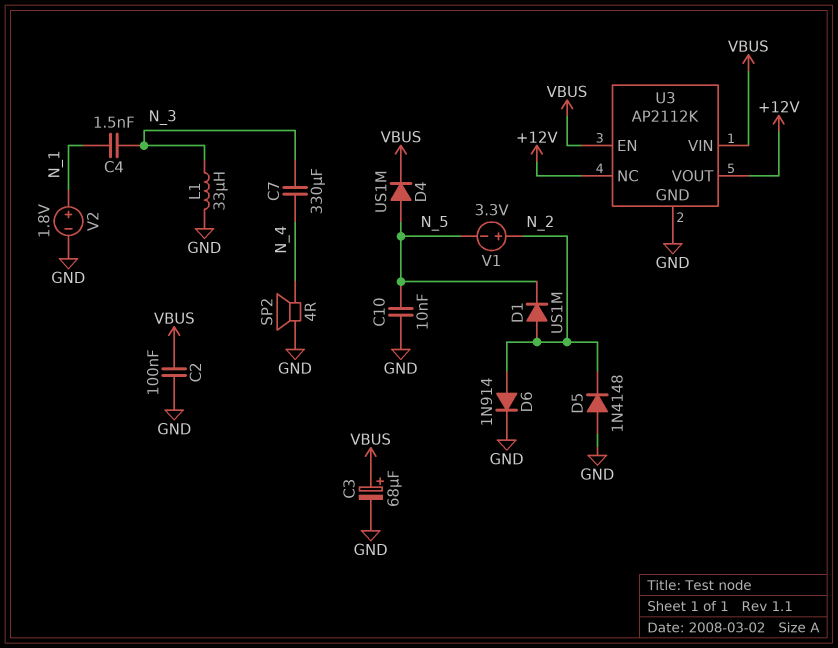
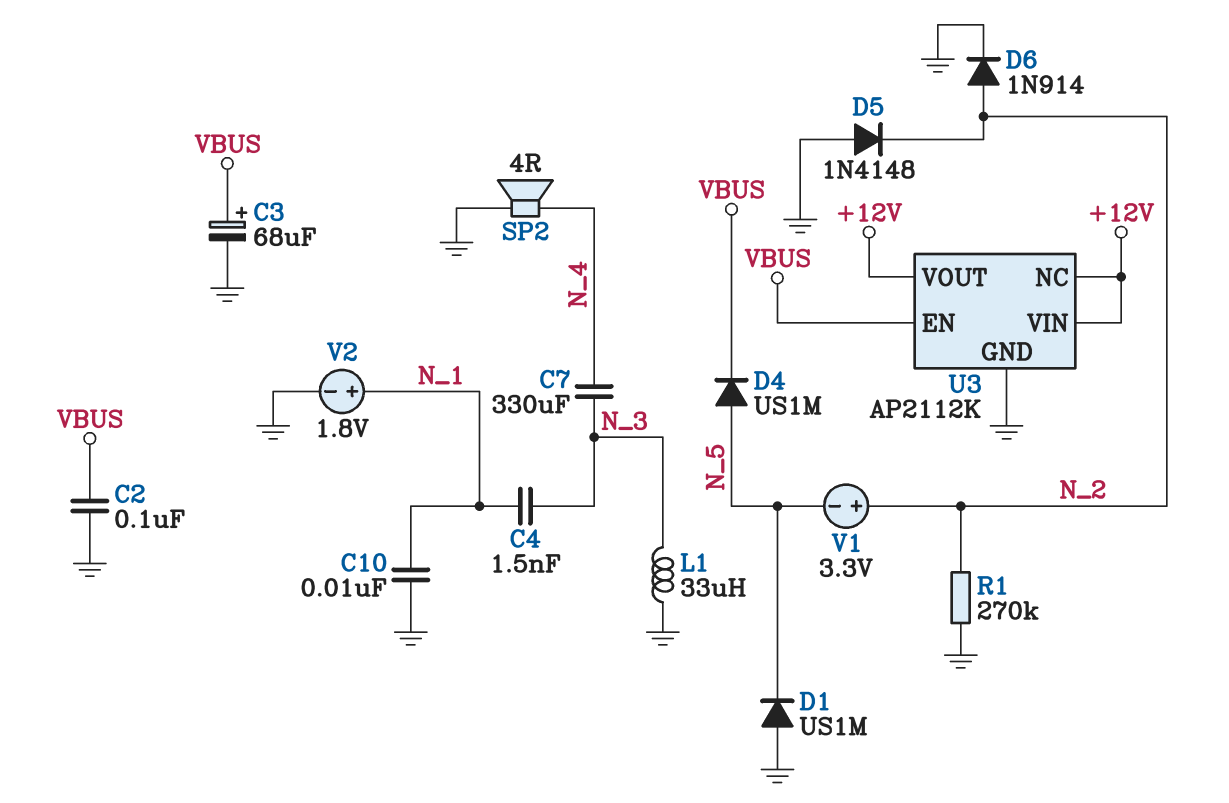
C10: 10nF (GND, N_5) -> 10nF (GND, N_1)
D1: diode US1M (A N_2, K N_5) -> diode US1M (A GND, K N_5)
R1: none -> 270k (GND, N_2)
U3 pin VIN: VBUS -> +12V

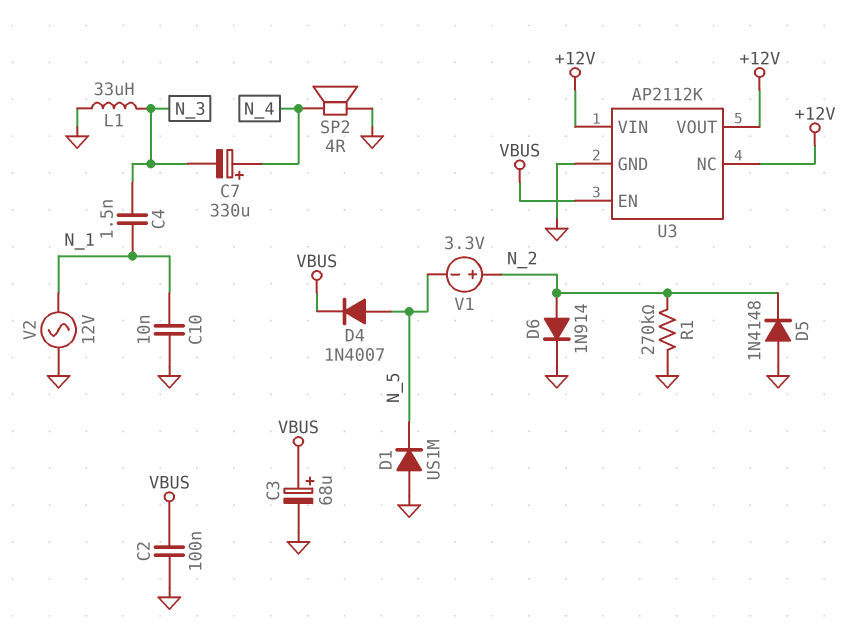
C7: 330uF (N_3, N_4) -> 330uF (plus N_4, minus N_3)
D4: diode US1M (A N_5, K VBUS) -> diode 1N4007 (A N_5, K VBUS)
V2: 1.8V (plus N_1, minus GND) -> AC 12V (GND, N_1)

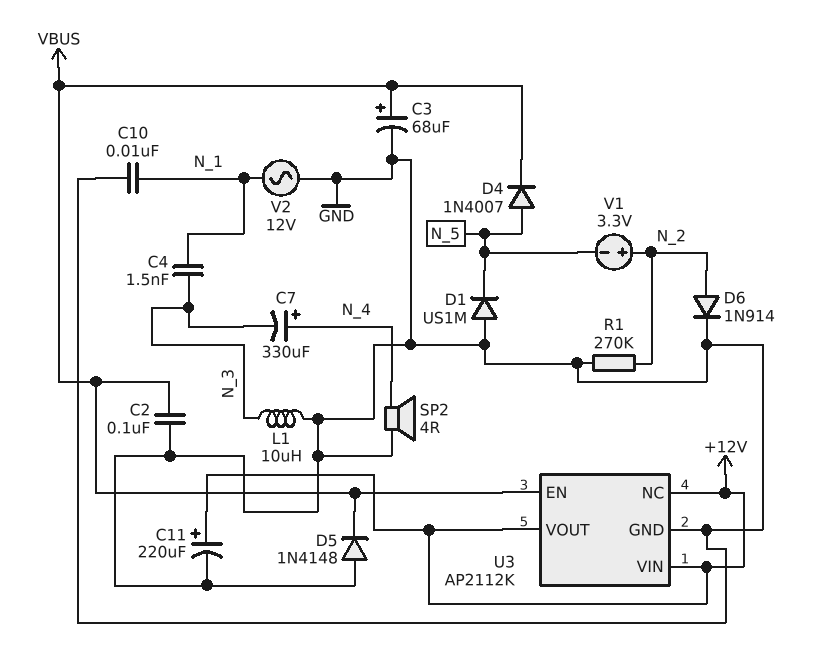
C11: none -> 220uF (plus +12V, minus GND)
D5: diode 1N4148 (A GND, K N_2) -> diode 1N4148 (A GND, K VBUS)
L1: 33uH (GND, N_3) -> 10uH (GND, N_3)

